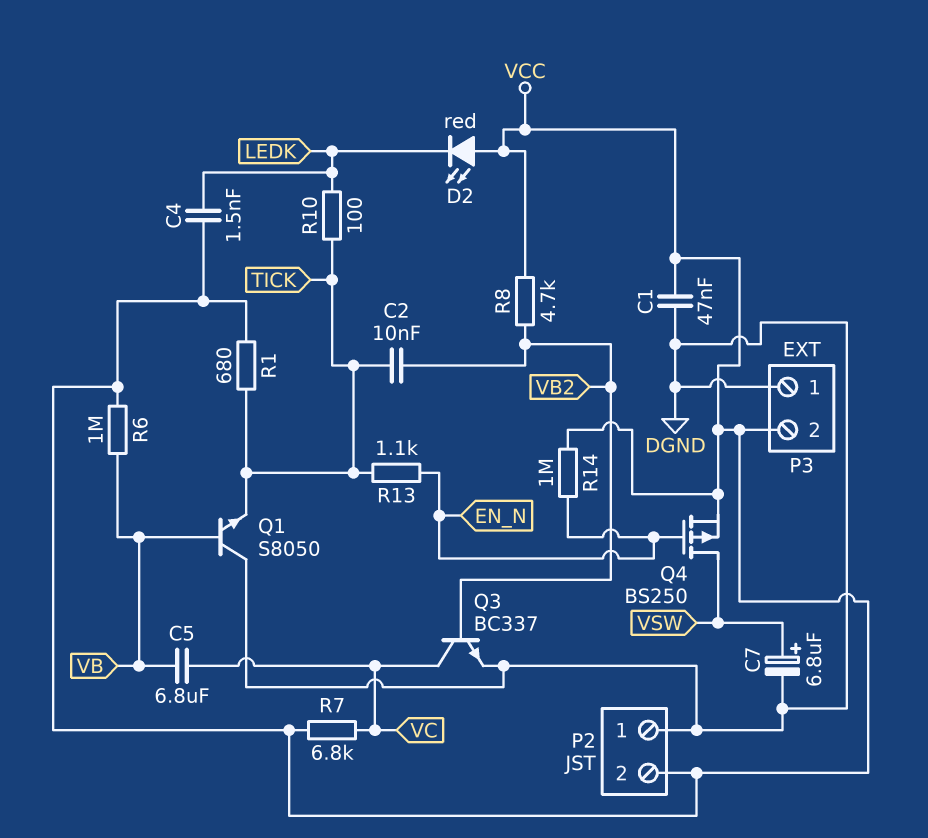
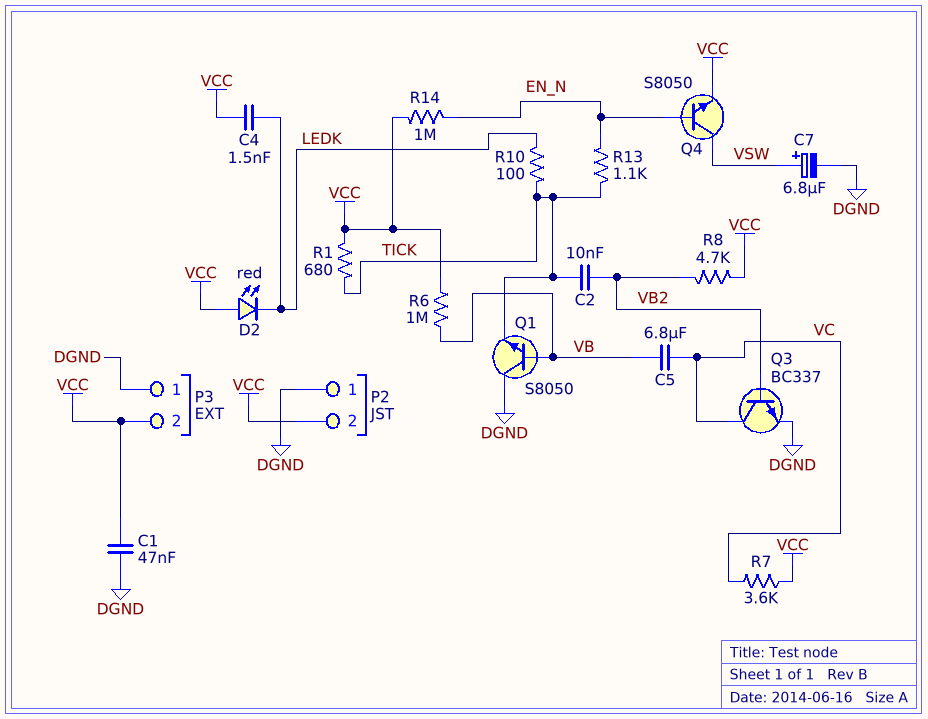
Q4: PMOS BS250 (G EN_N, D VSW, S VCC) -> NPN S8050 (B EN_N, C VSW, E VCC)
R7: 6.8k (VC, VCC) -> 3.6k (VC, VCC)

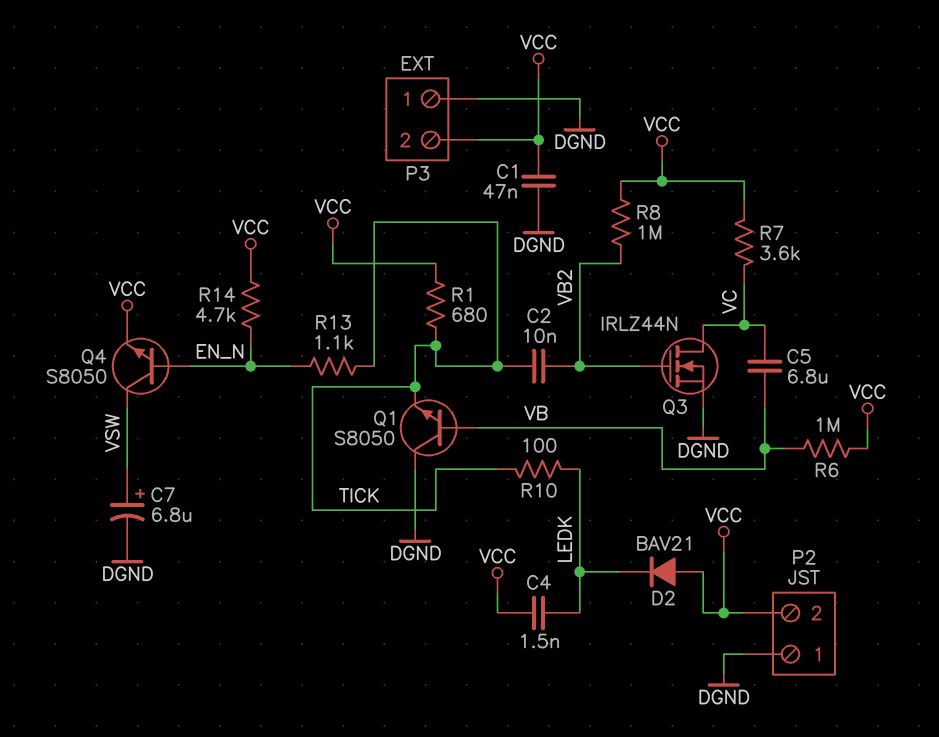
D2: LED red (A VCC, K LEDK) -> diode BAV21 (A VCC, K LEDK)
Q3: NPN BC337 (B VB2, C VC, E DGND) -> NMOS IRLZ44N (G VB2, D VC, S DGND)
R8: 4.7k (VB2, VCC) -> 1M (VB2, VCC)
R14: 1M (EN_N, VCC) -> 4.7k (EN_N, VCC)

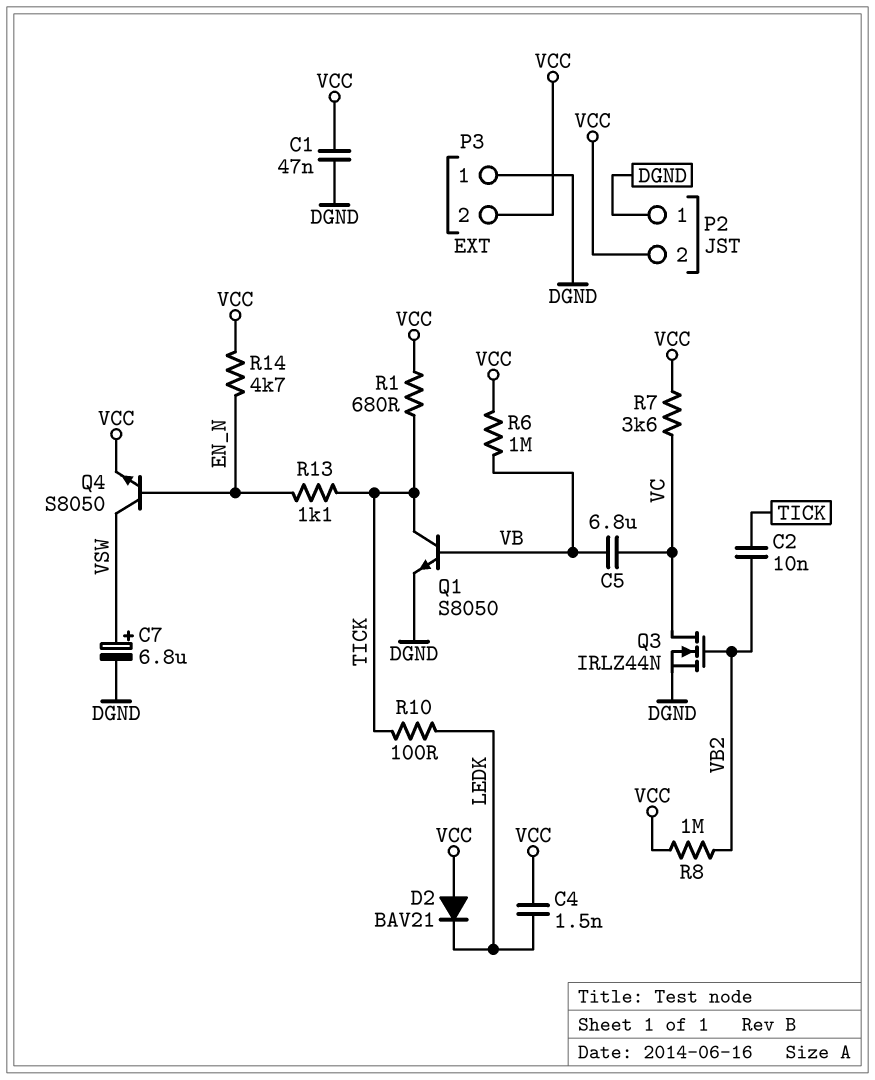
Q1: NPN S8050 (B VB, C DGND, E TICK) -> NPN S8050 (B VB, C TICK, E DGND)

